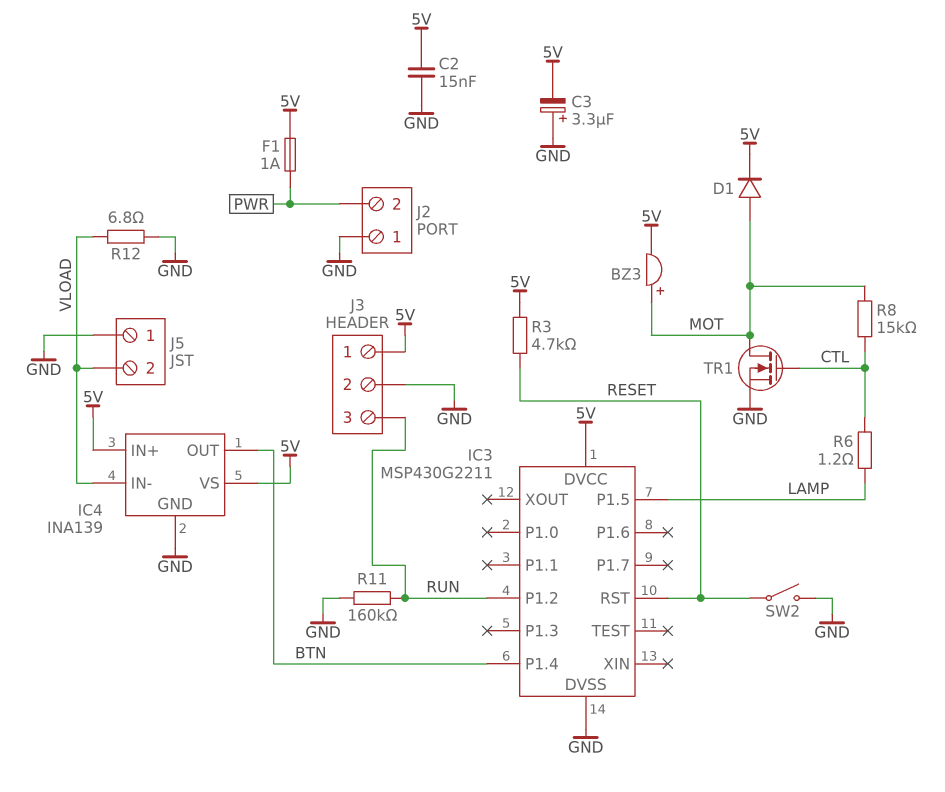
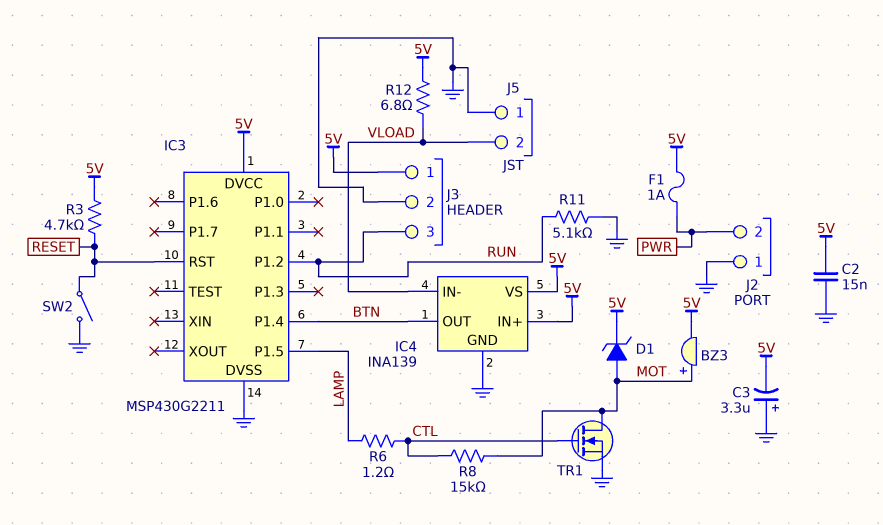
D1: diode (A MOT, K 5V) -> zener (A MOT, K 5V)
R11: 160k (GND, RUN) -> 5.1k (GND, RUN)
R12: 6.8 (GND, VLOAD) -> 6.8 (5V, VLOAD)

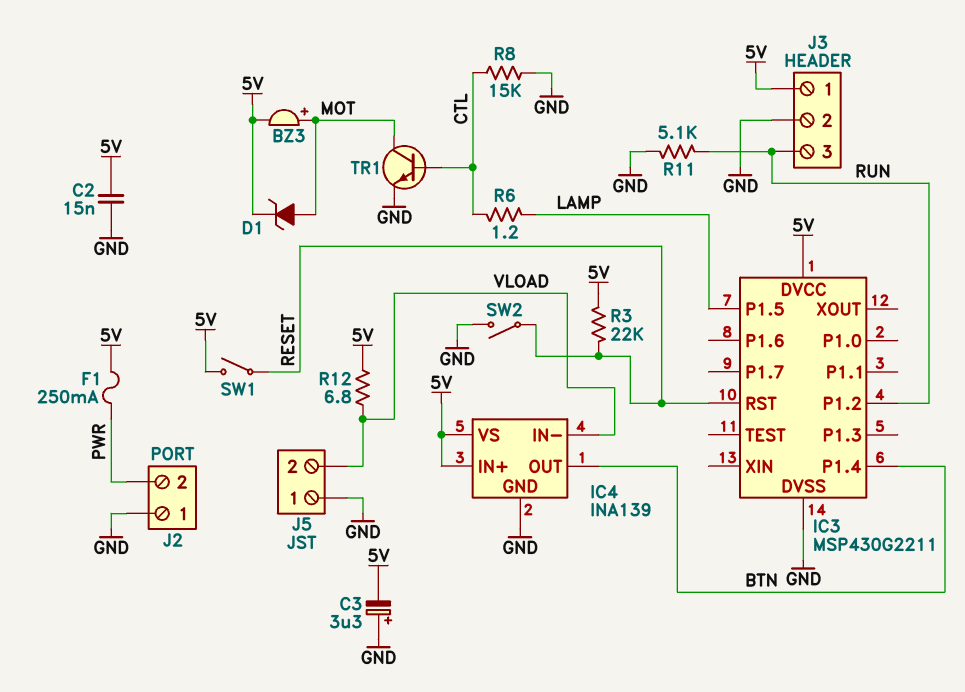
F1: 1A (5V, PWR) -> 250mA (5V, PWR)
R3: 4.7k (5V, RESET) -> 22k (5V, RESET)
R8: 15k (CTL, MOT) -> 15k (CTL, GND)
SW1: none -> switch (5V, RESET)
TR1: NMOS (G CTL, D MOT, S GND) -> NPN (B CTL, C MOT, E GND)

